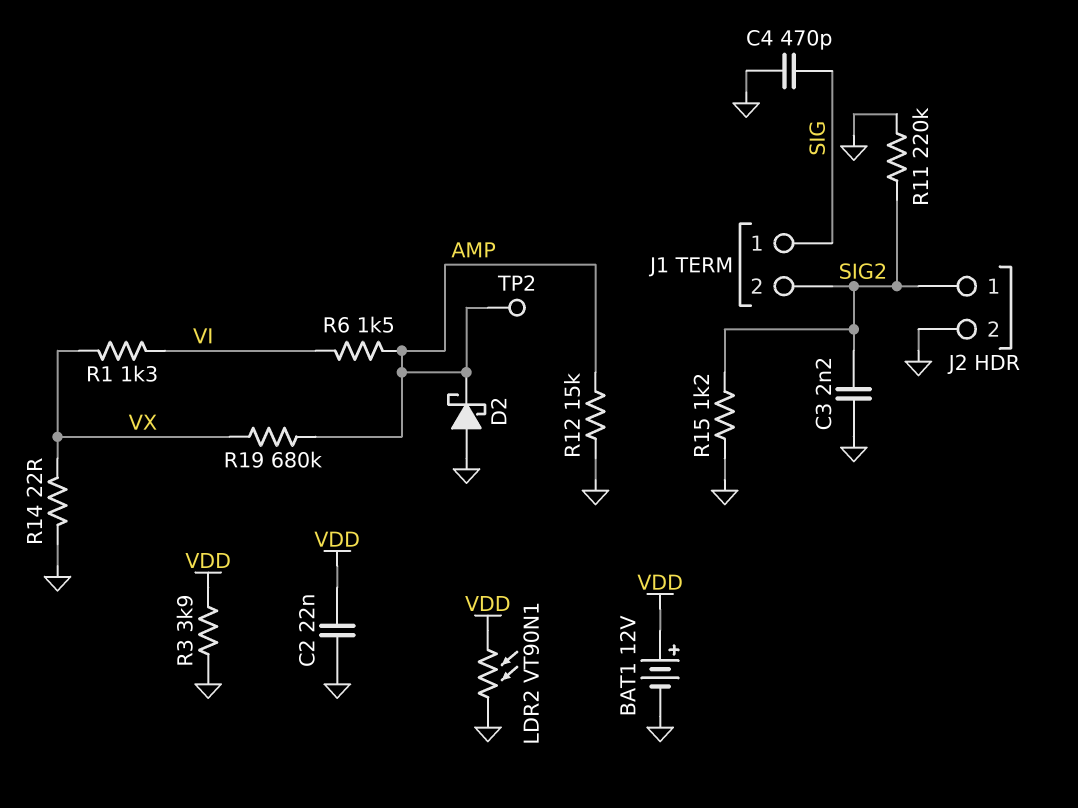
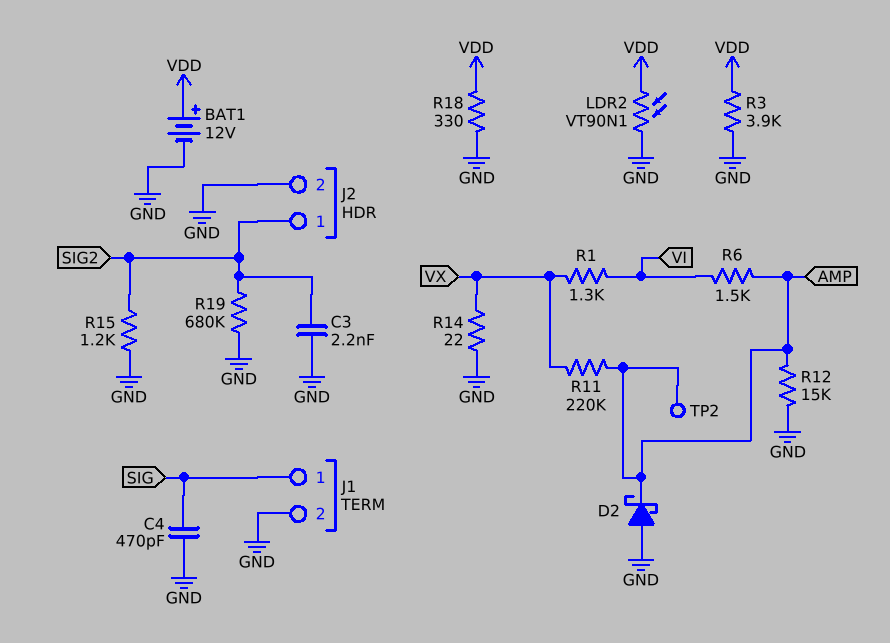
C2: 22nF (GND, VDD) -> none
J1 pin 2: SIG2 -> GND
R11: 220k (GND, SIG2) -> 220k (AMP, VX)
R18: none -> 330 (GND, VDD)
R19: 680k (AMP, VX) -> 680k (GND, SIG2)

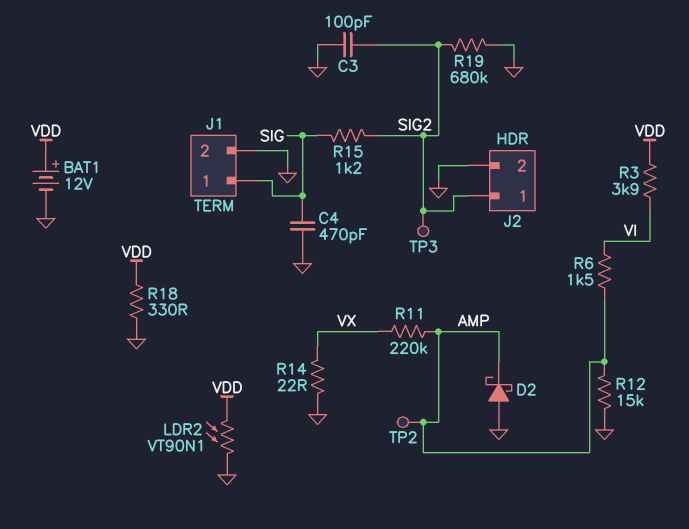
C3: 2.2nF (GND, SIG2) -> 100pF (GND, SIG2)
R1: 1.3k (VI, VX) -> none
R3: 3.9k (GND, VDD) -> 3.9k (VDD, VI)
R15: 1.2k (GND, SIG2) -> 1.2k (SIG, SIG2)
TP3: none -> test point (SIG2)

